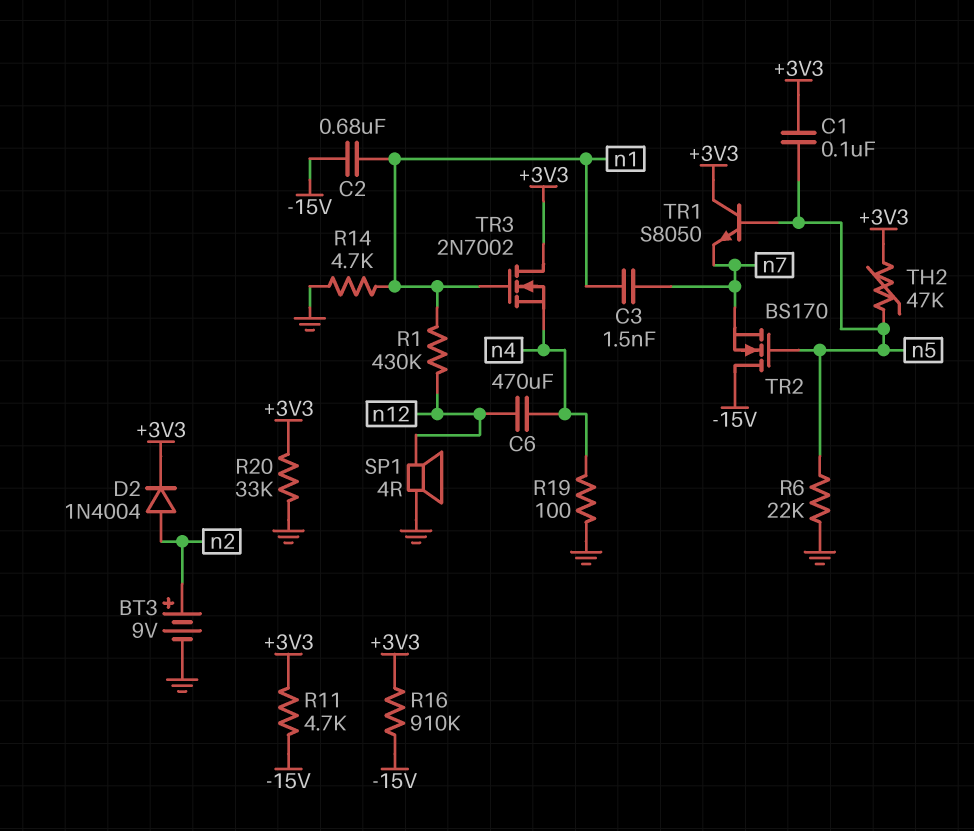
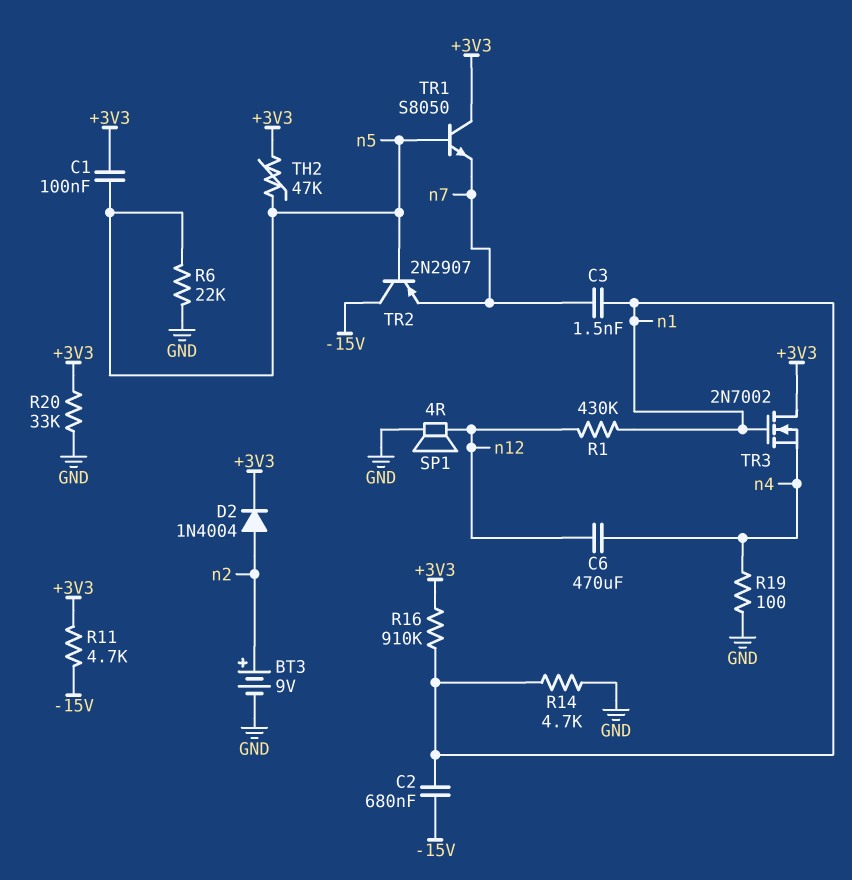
R16: 910k (+3V3, -15V) -> 910k (+3V3, n1)
TR2: NMOS BS170 (G n5, D -15V, S n7) -> PNP 2N2907 (B n5, C -15V, E n7)

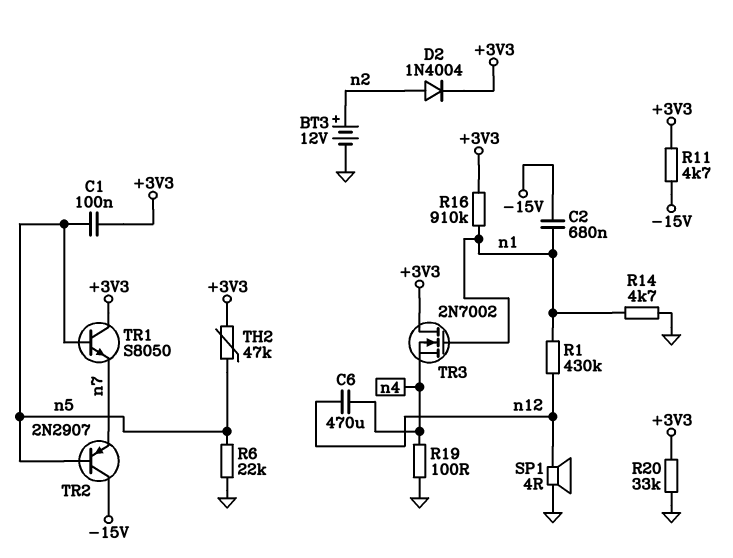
BT3: 9V (plus n2, minus GND) -> 12V (plus n2, minus GND)
C3: 1.5nF (n1, n7) -> none

